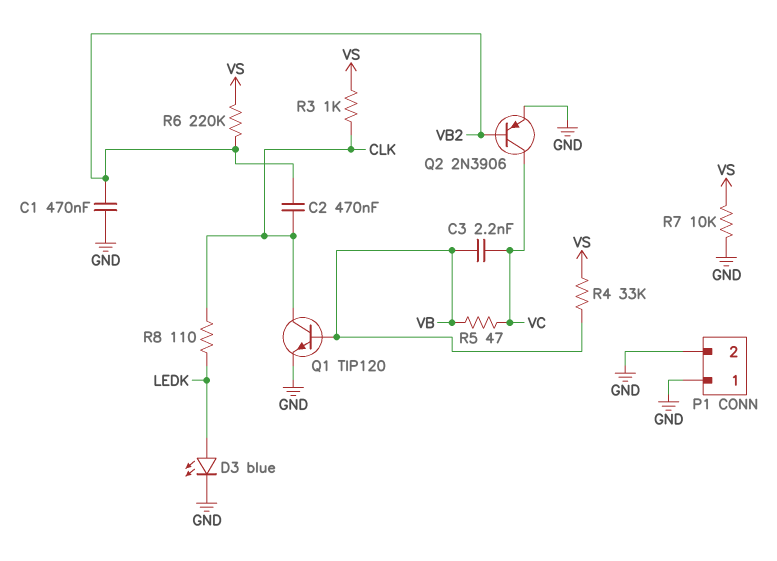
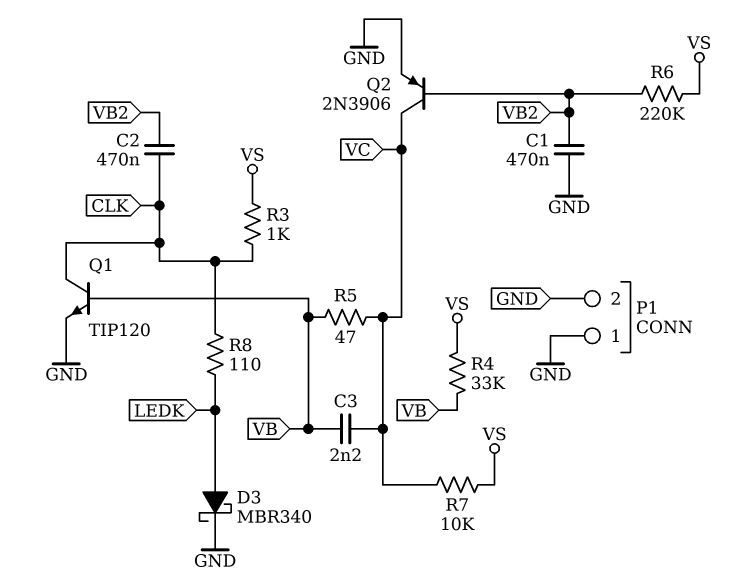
D3: LED blue (A LEDK, K GND) -> schottky MBR340 (A LEDK, K GND)
R7: 10k (GND, VS) -> 10k (VC, VS)

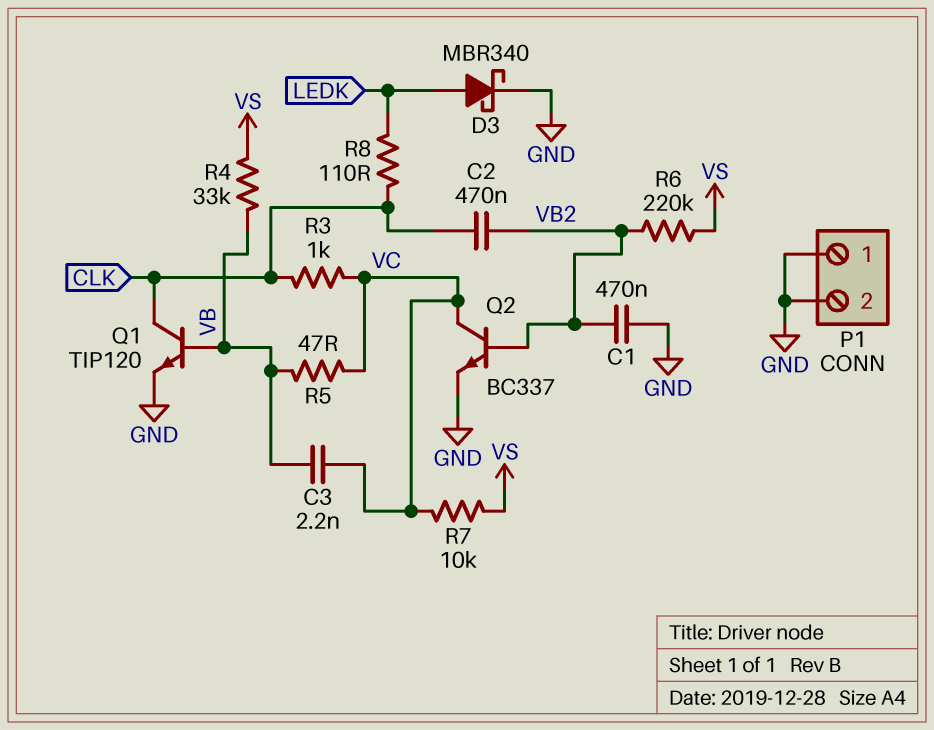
Q2: PNP 2N3906 (B VB2, C VC, E GND) -> NPN BC337 (B VB2, C VC, E GND)
R3: 1k (CLK, VS) -> 1k (CLK, VC)

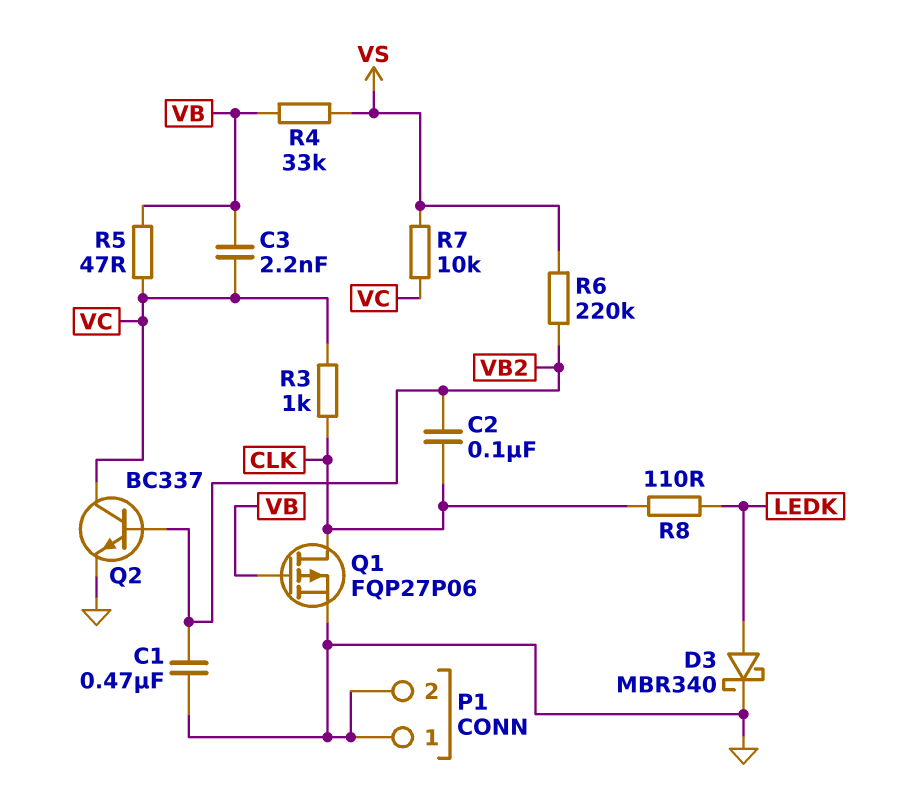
C2: 470nF (CLK, VB2) -> 100nF (CLK, VB2)
Q1: NPN TIP120 (B VB, C CLK, E GND) -> PMOS FQP27P06 (G VB, D CLK, S GND)

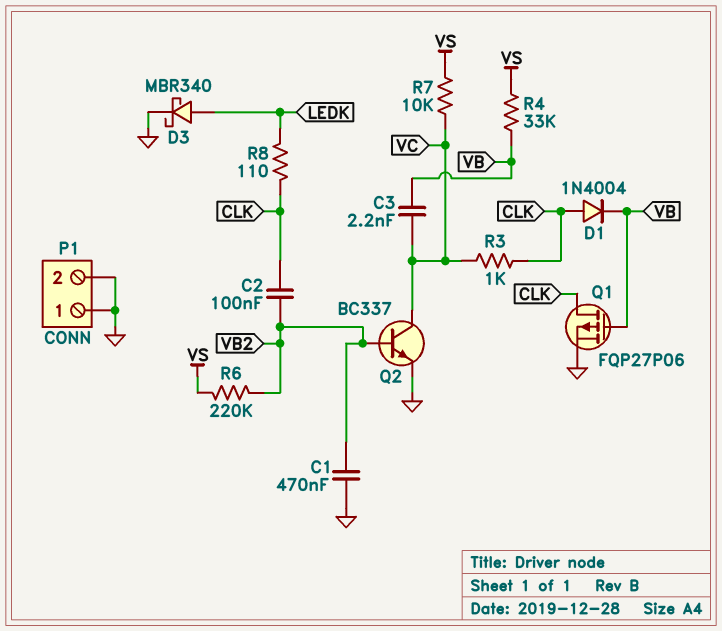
D1: none -> diode 1N4004 (A CLK, K VB)
R5: 47 (VB, VC) -> none

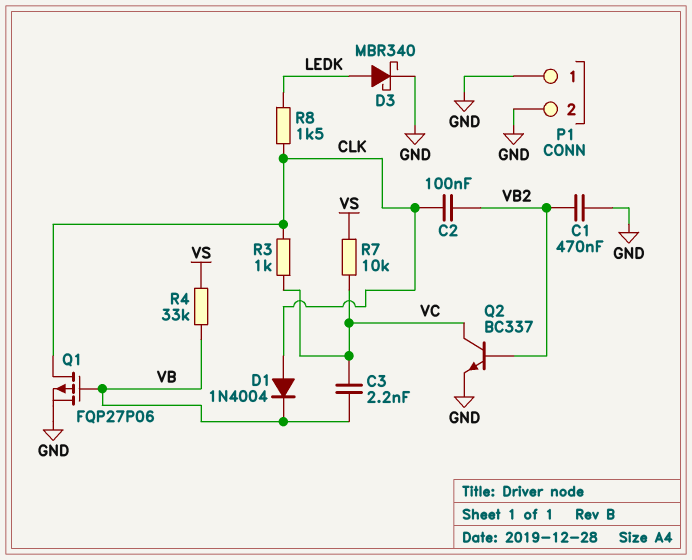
R6: 220k (VB2, VS) -> none
R8: 110 (CLK, LEDK) -> 1.5k (CLK, LEDK)

